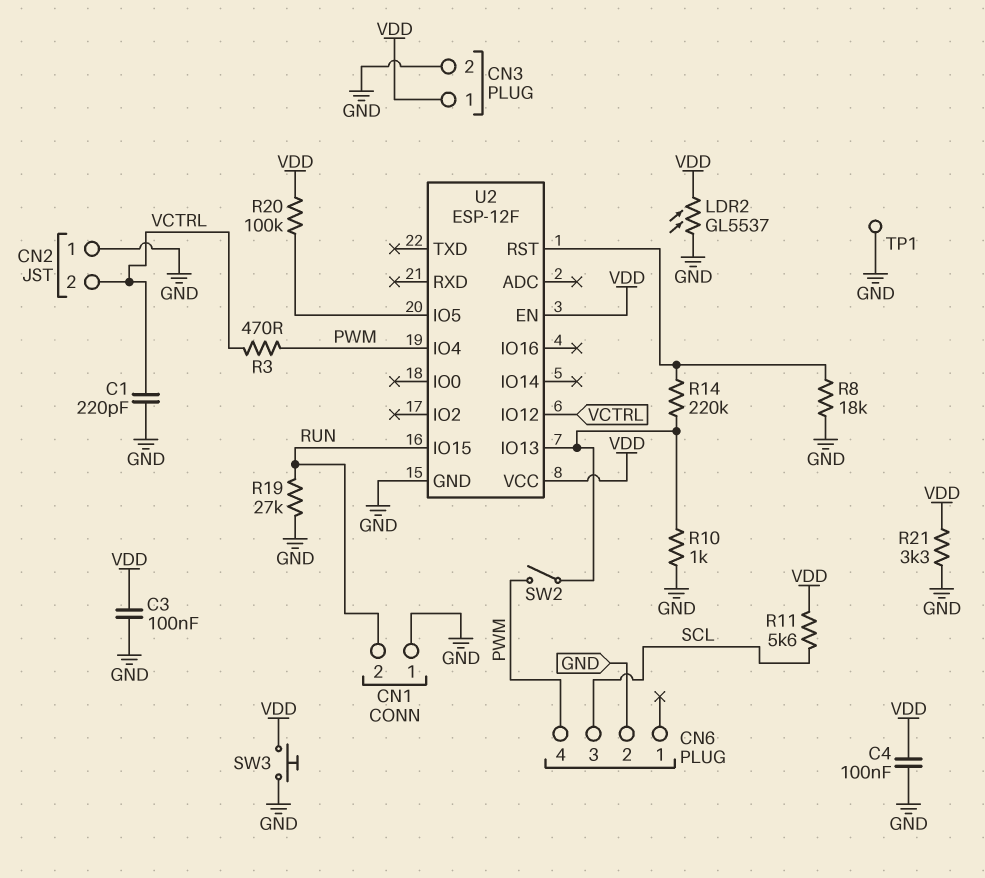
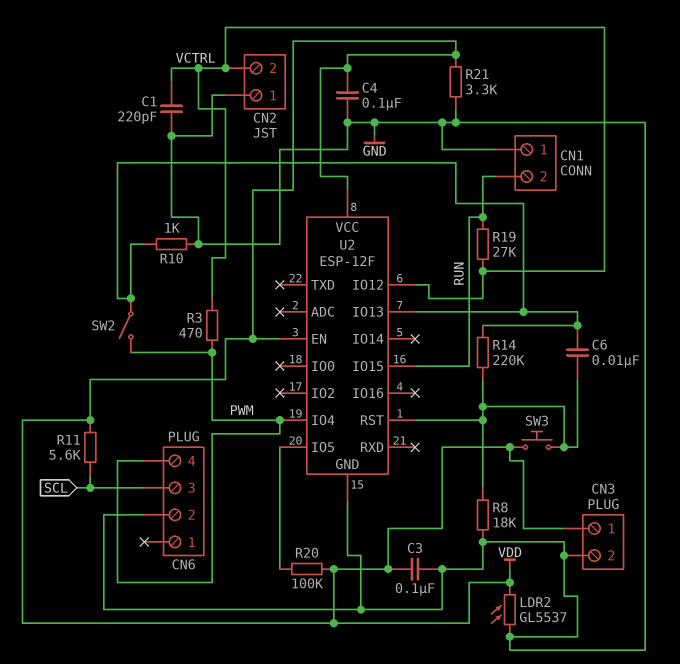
C6: none -> 10nF (U2/IO13, U2/RST)
R19: 27k (GND, RUN) -> 27k (RUN, VCTRL)
SW3: button (GND, VDD) -> button (U2/RST, VDD)
TP1: test point (GND) -> none

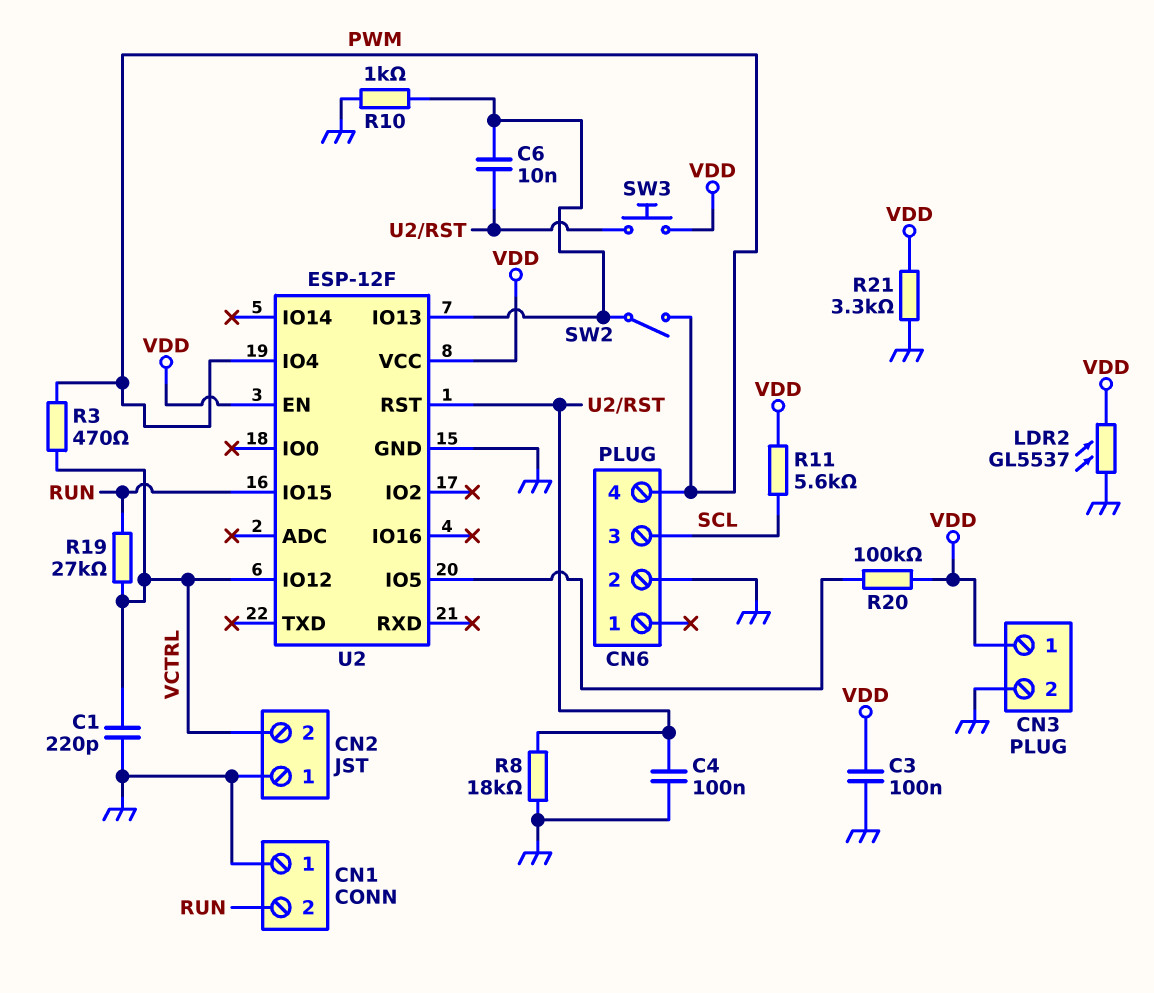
C4: 100nF (GND, VDD) -> 100nF (GND, U2/RST)
R14: 220k (U2/IO13, U2/RST) -> none

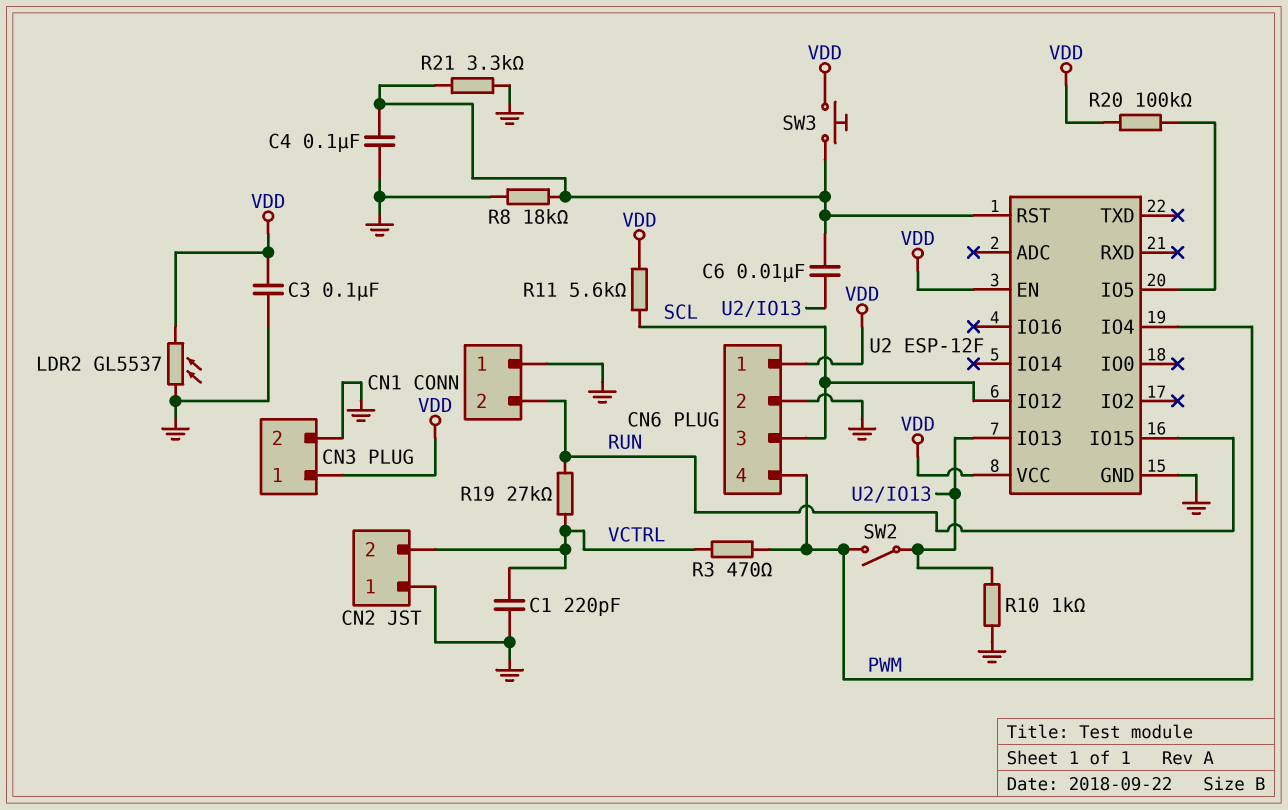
CN6 pin 1: none -> VDD
R21: 3.3k (GND, VDD) -> 3.3k (GND, U2/RST)
U2 pin IO12: VCTRL -> SCL

